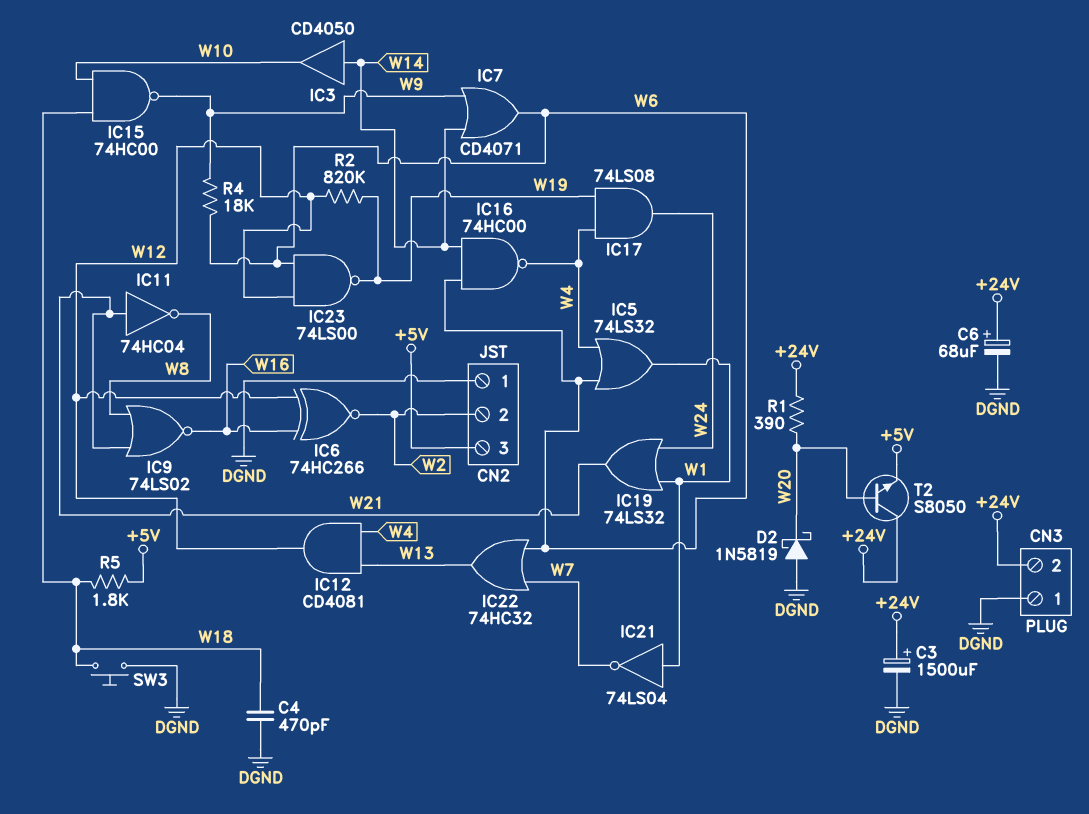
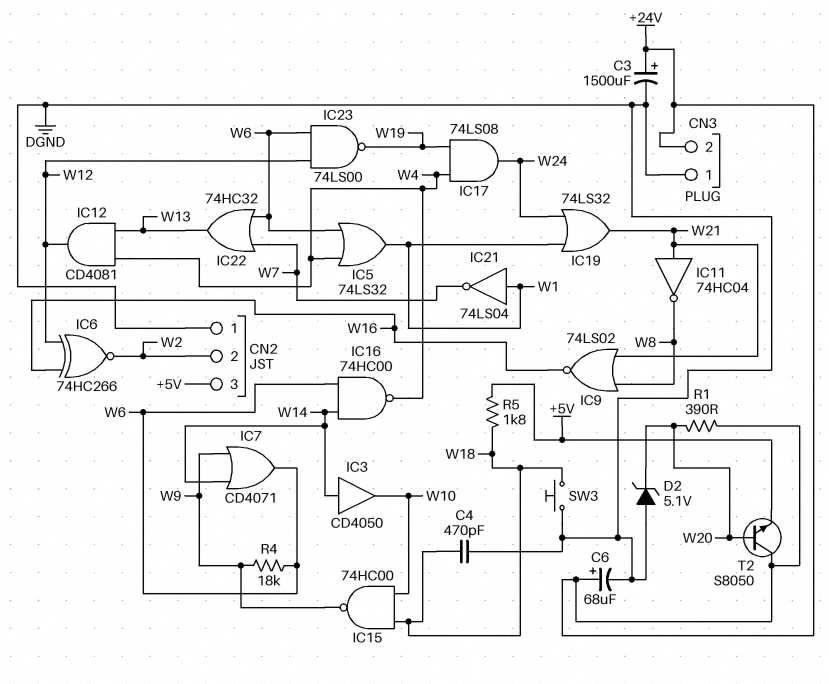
D2: schottky 1N5819 (A DGND, K W20) -> zener 5.1V (A DGND, K W20)
R2: 820k (W12, W19) -> none

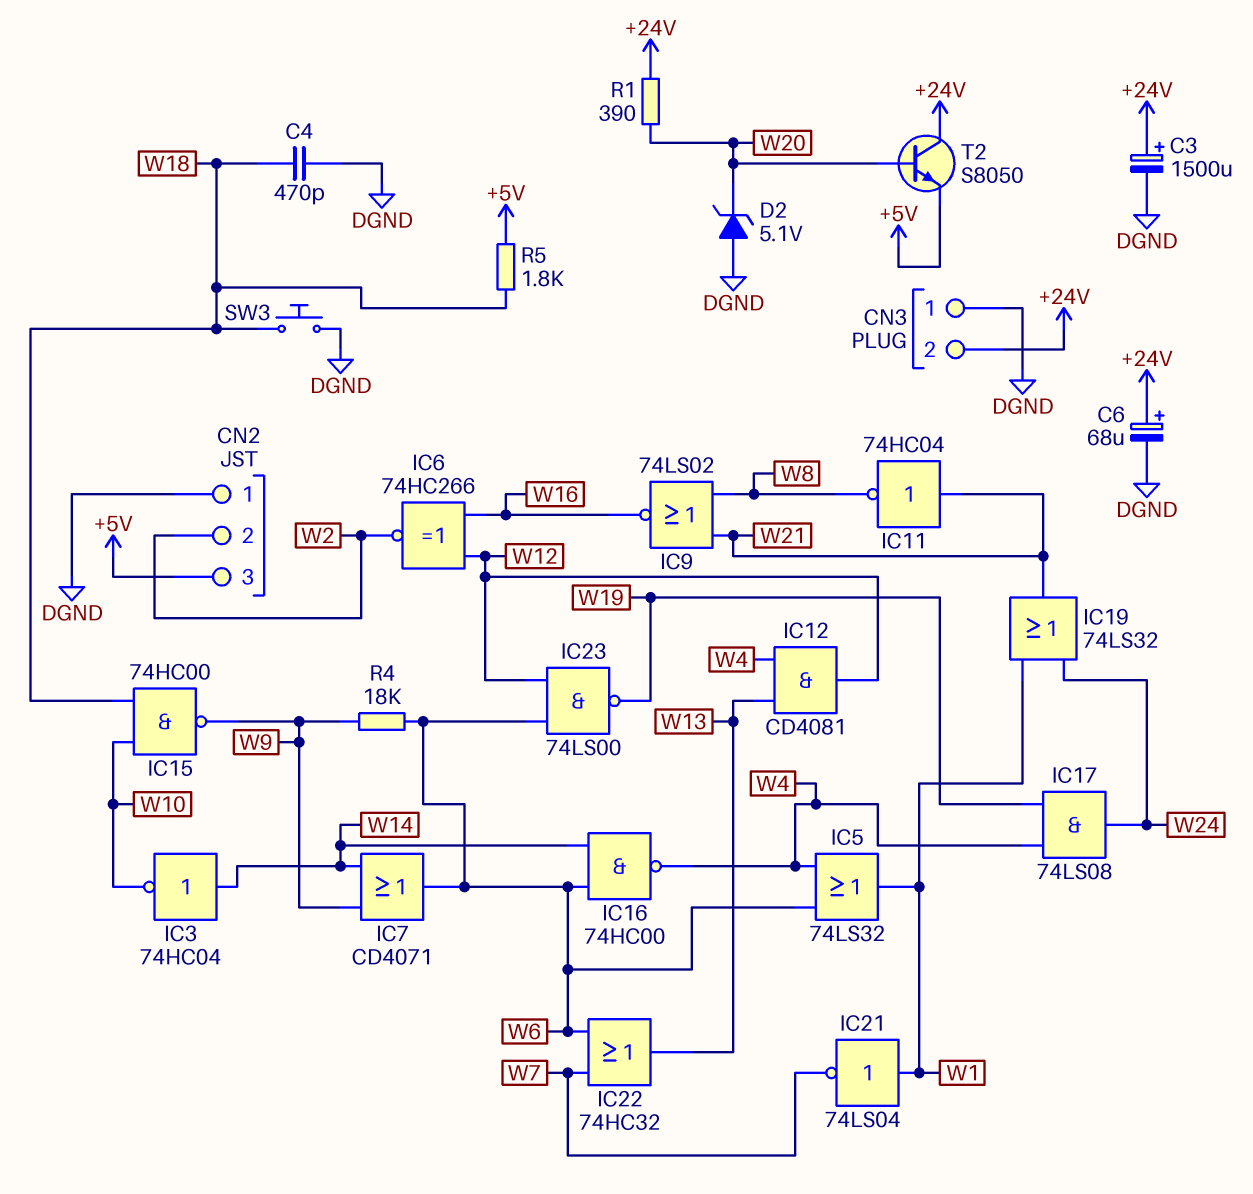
IC3: buffer CD4050 (in W14, out W10) -> NOT 74HC04 (in W14, out W10)

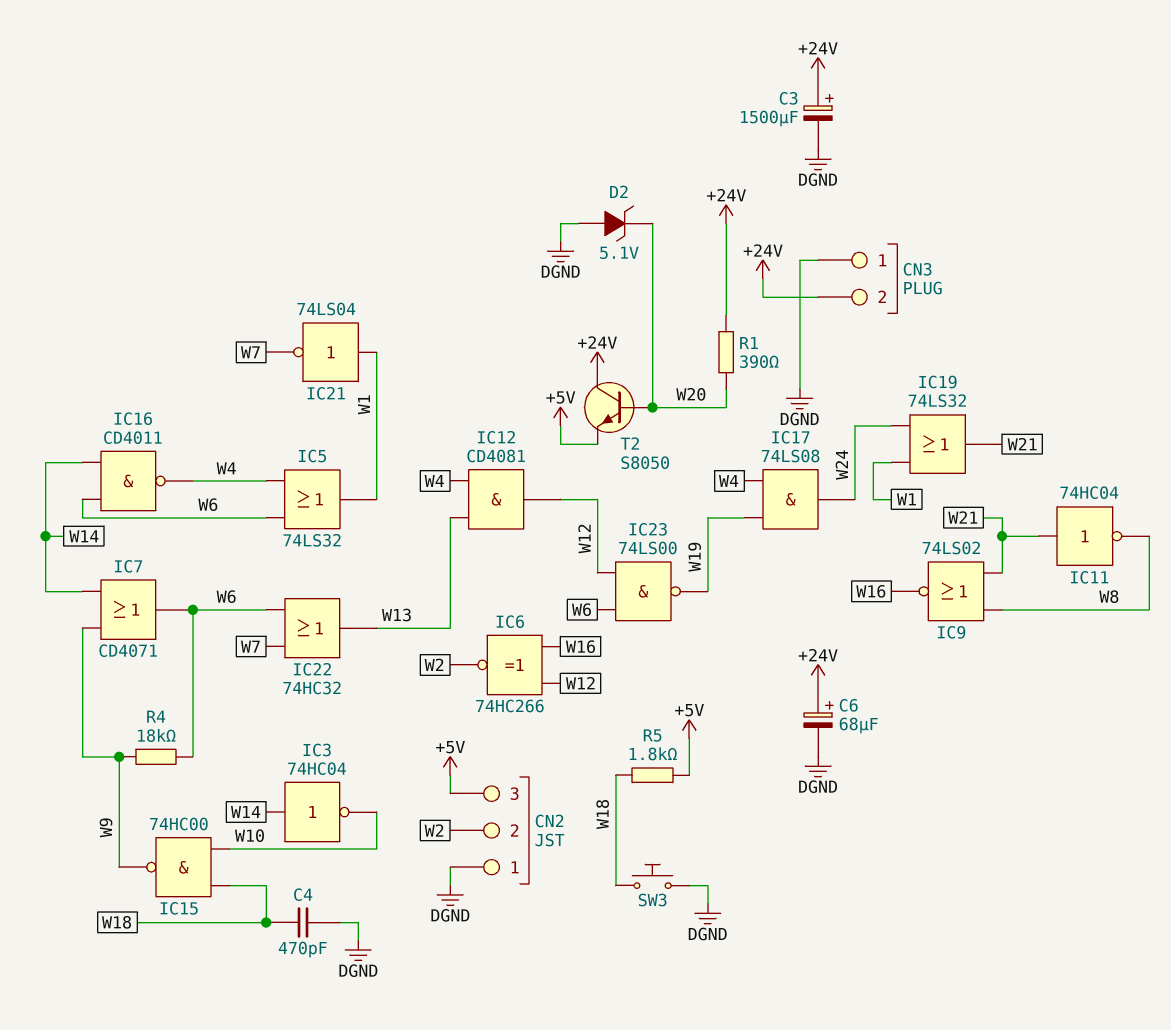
IC16: NAND 74HC00 (in W6, in W14, out W4) -> NAND CD4011 (in W6, in W14, out W4)

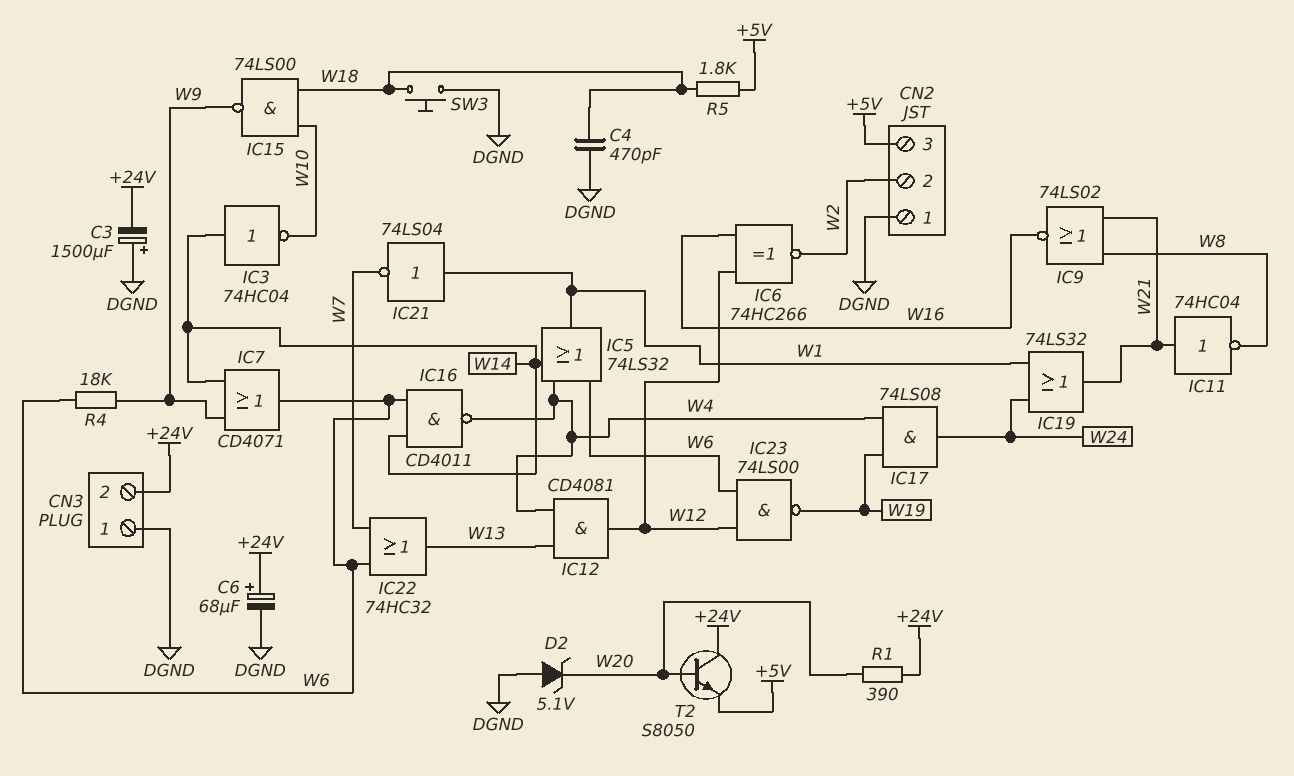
C3: 1500uF (plus +24V, minus DGND) -> 1500uF (plus DGND, minus +24V)
IC15: NAND 74HC00 (in W10, in W18, out W9) -> NAND 74LS00 (in W10, in W18, out W9)

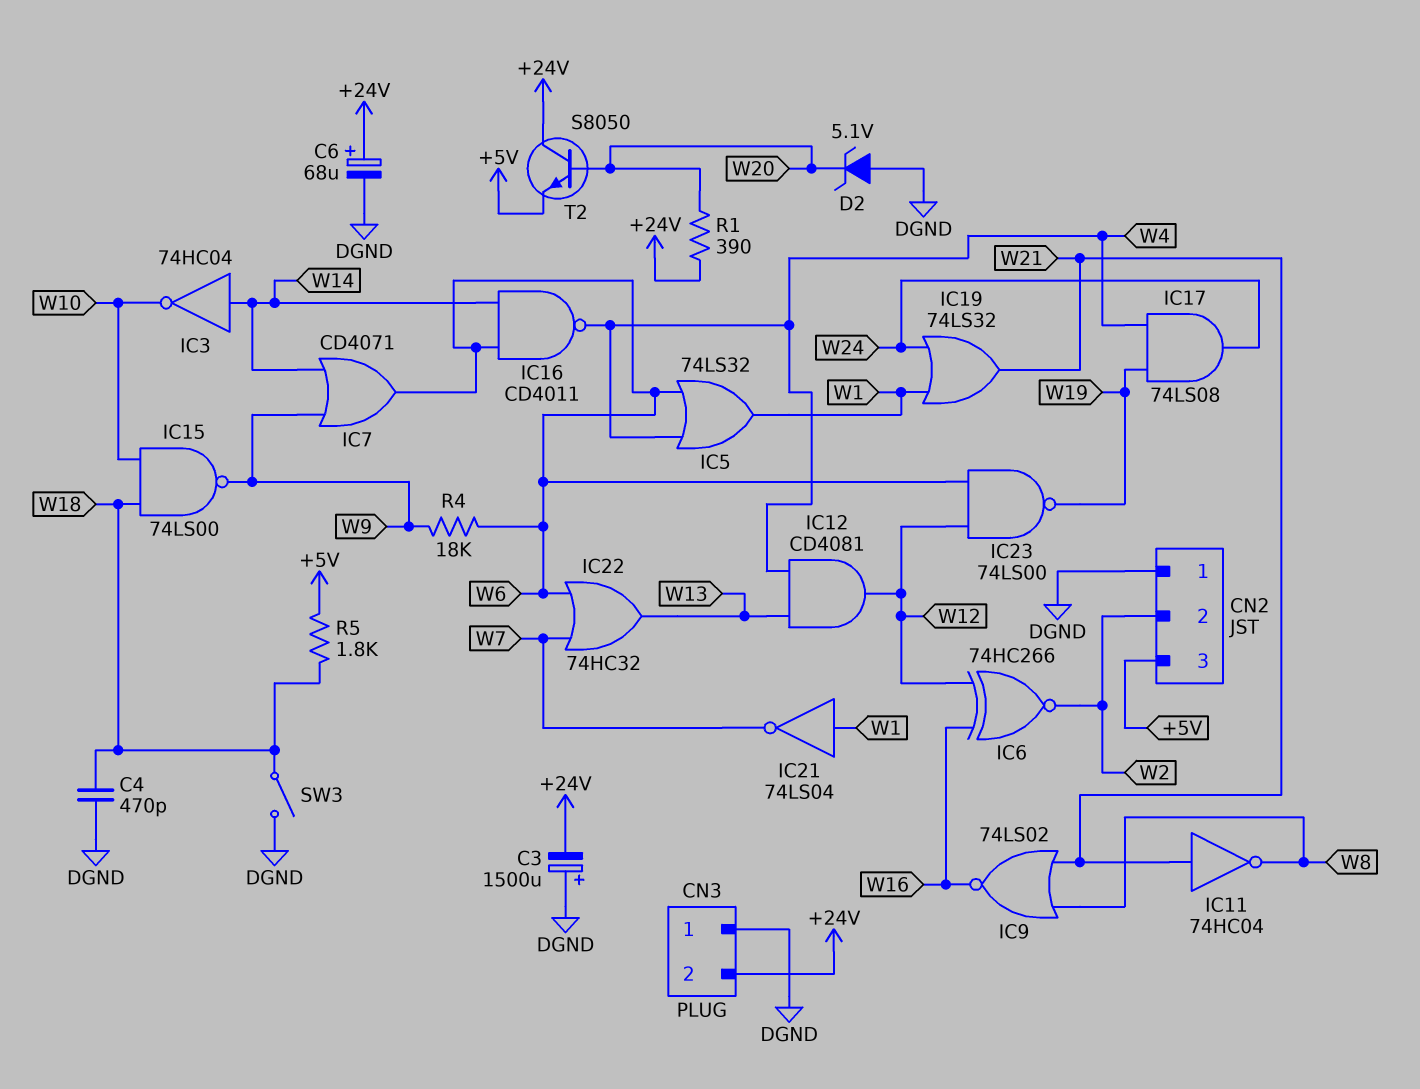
SW3: button (DGND, W18) -> switch (DGND, W18)

